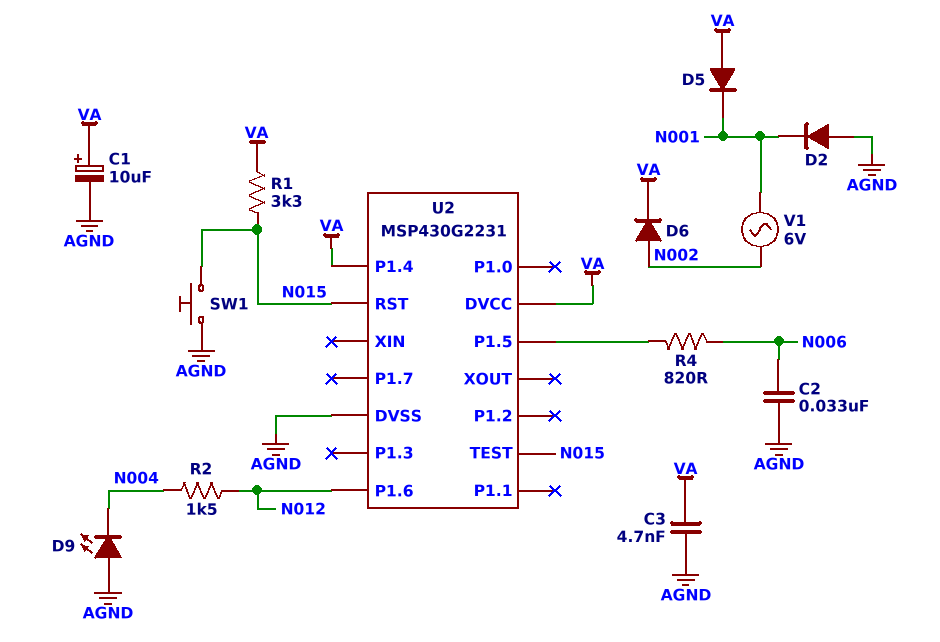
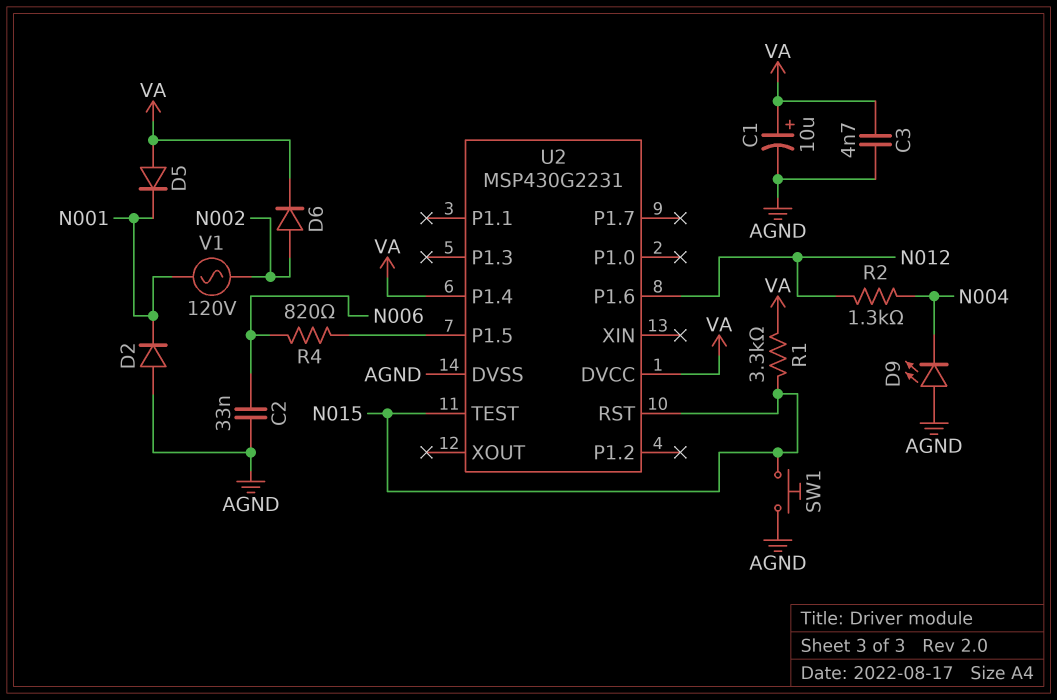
R2: 1.5k (N004, N012) -> 1.3k (N004, N012)
V1: AC 6V (N001, N002) -> AC 120V (N001, N002)

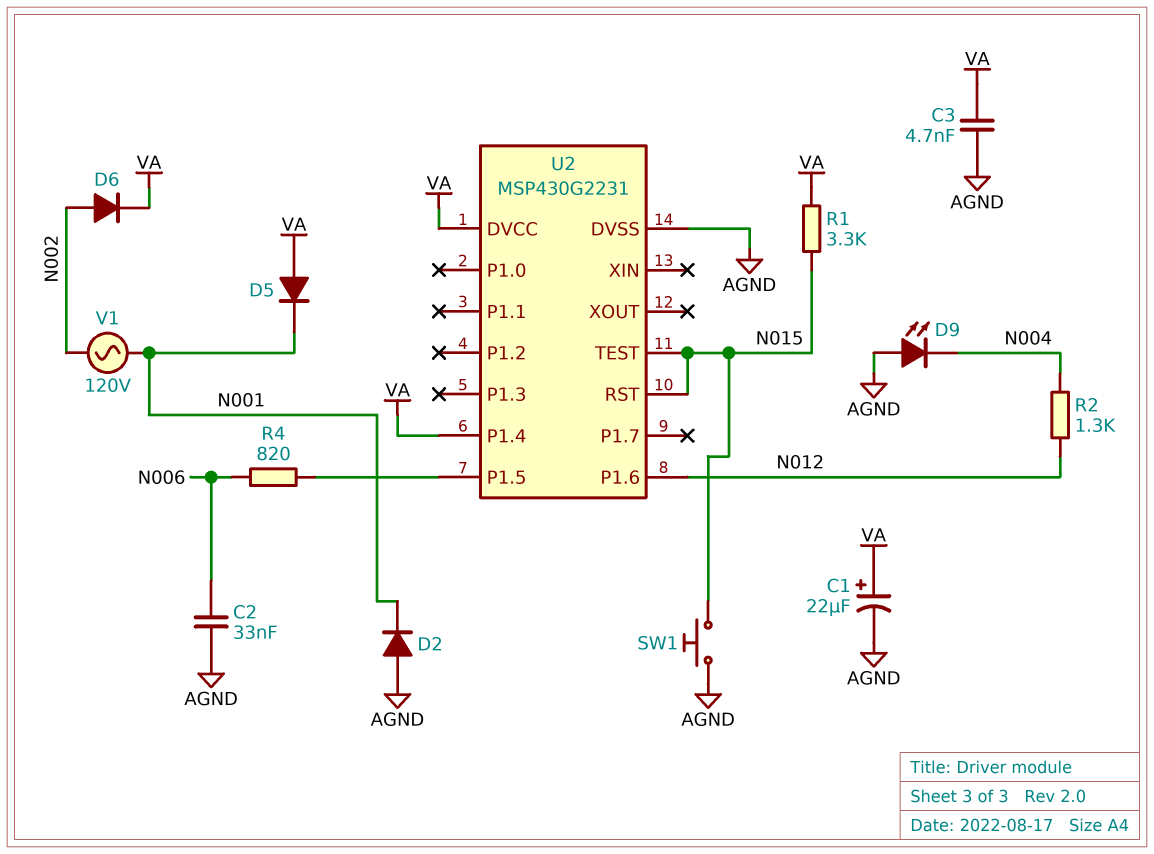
C1: 10uF (plus VA, minus AGND) -> 22uF (plus VA, minus AGND)

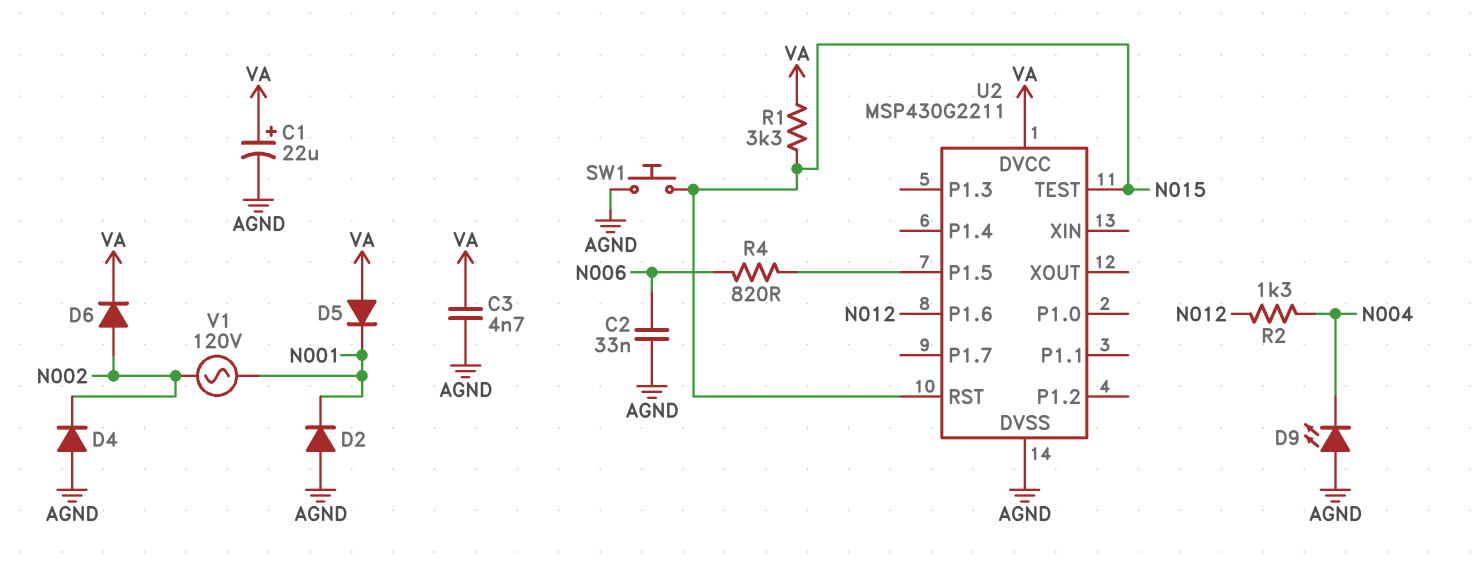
D4: none -> diode (A AGND, K N002)
U2: MSP430G2231 -> MSP430G2211
U2 pin P1.4: VA -> none

